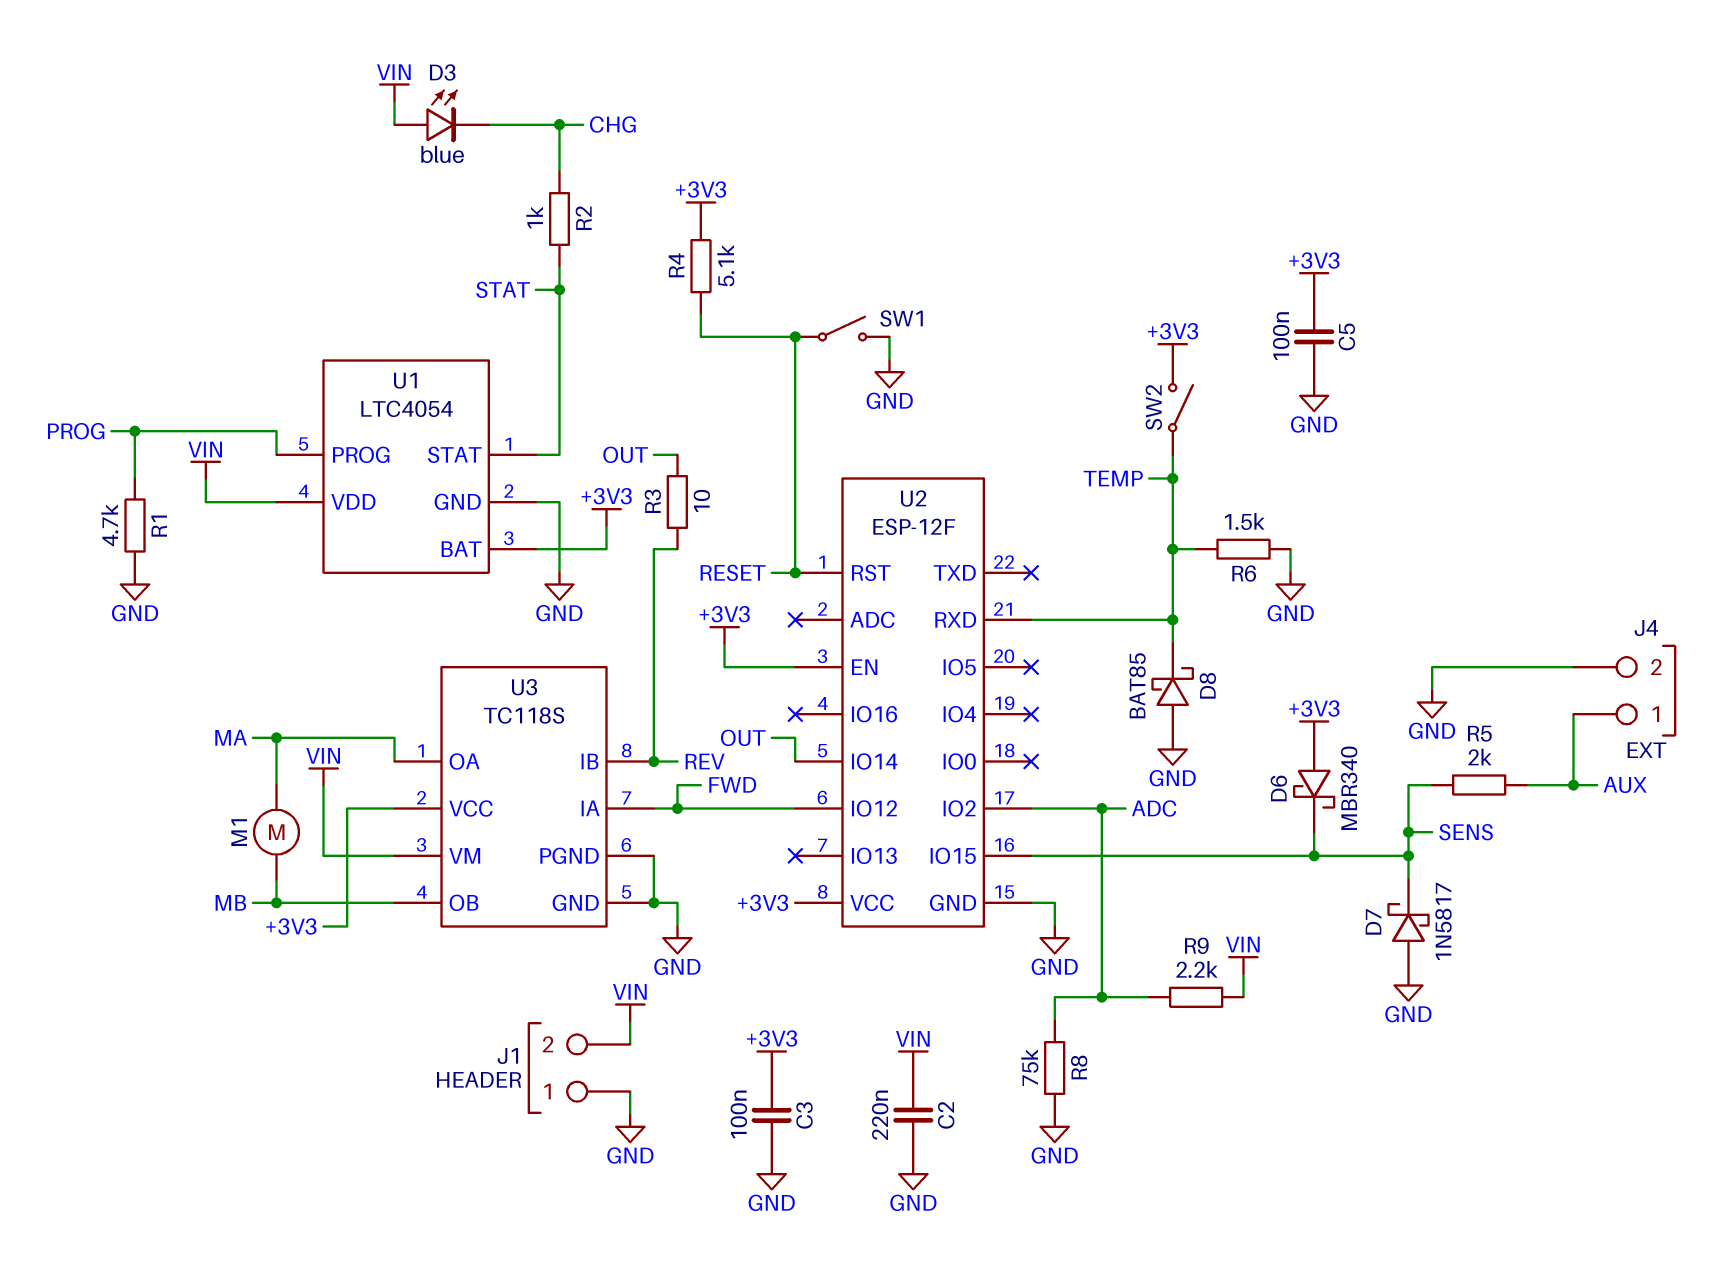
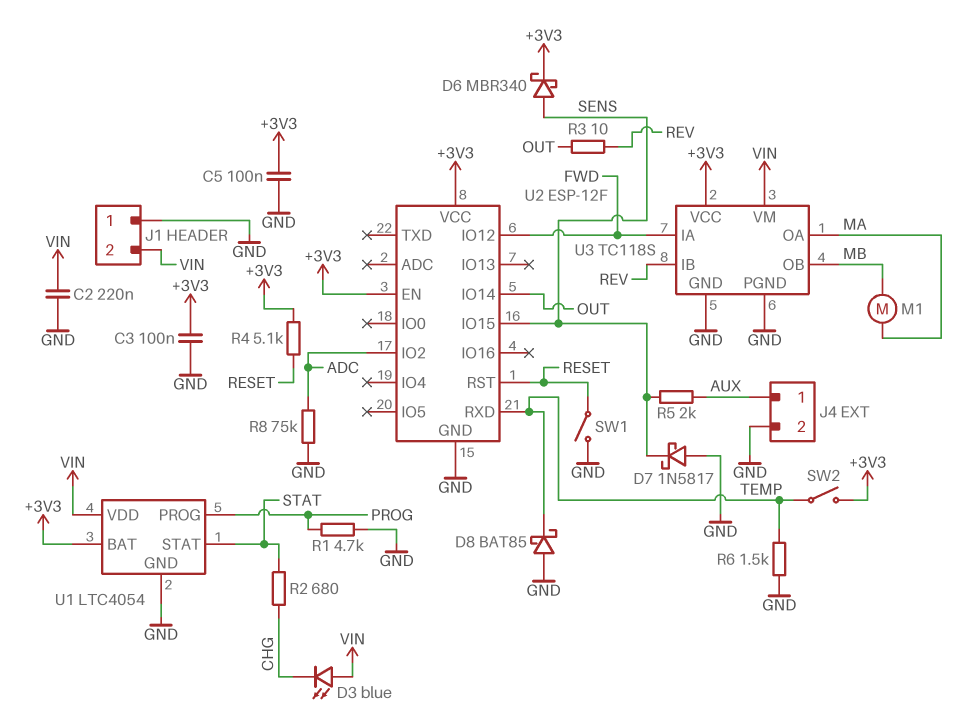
D6: schottky MBR340 (A +3V3, K SENS) -> schottky MBR340 (A SENS, K +3V3)
R2: 1k (CHG, STAT) -> 680 (CHG, STAT)
R9: 2.2k (ADC, VIN) -> none

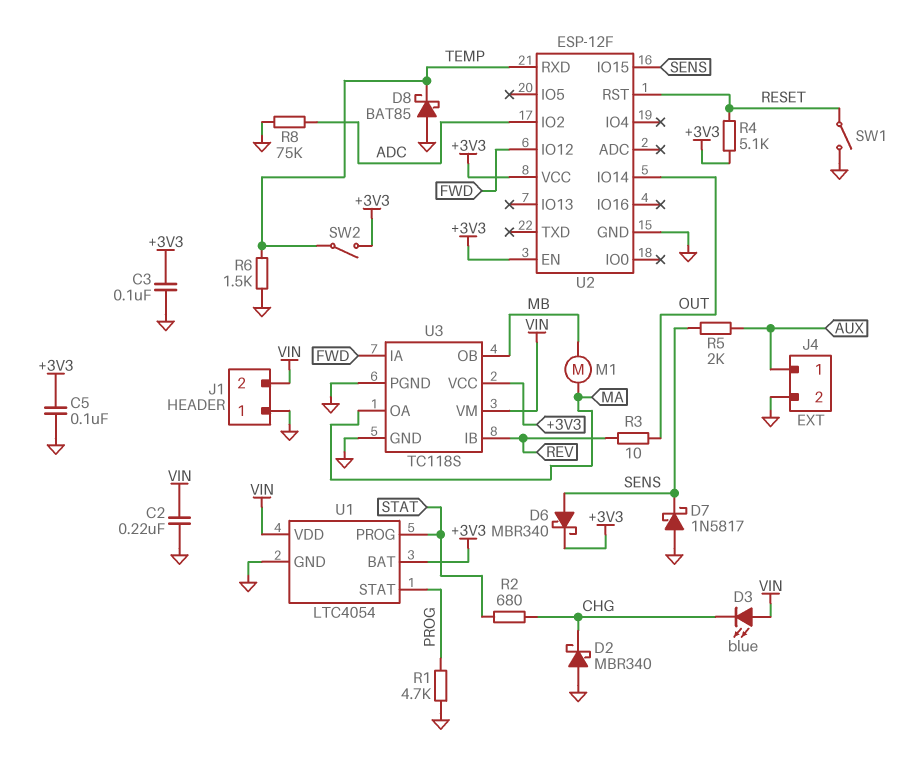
D2: none -> schottky MBR340 (A GND, K CHG)
U1 pin PROG: PROG -> STAT
U1 pin STAT: STAT -> PROG

